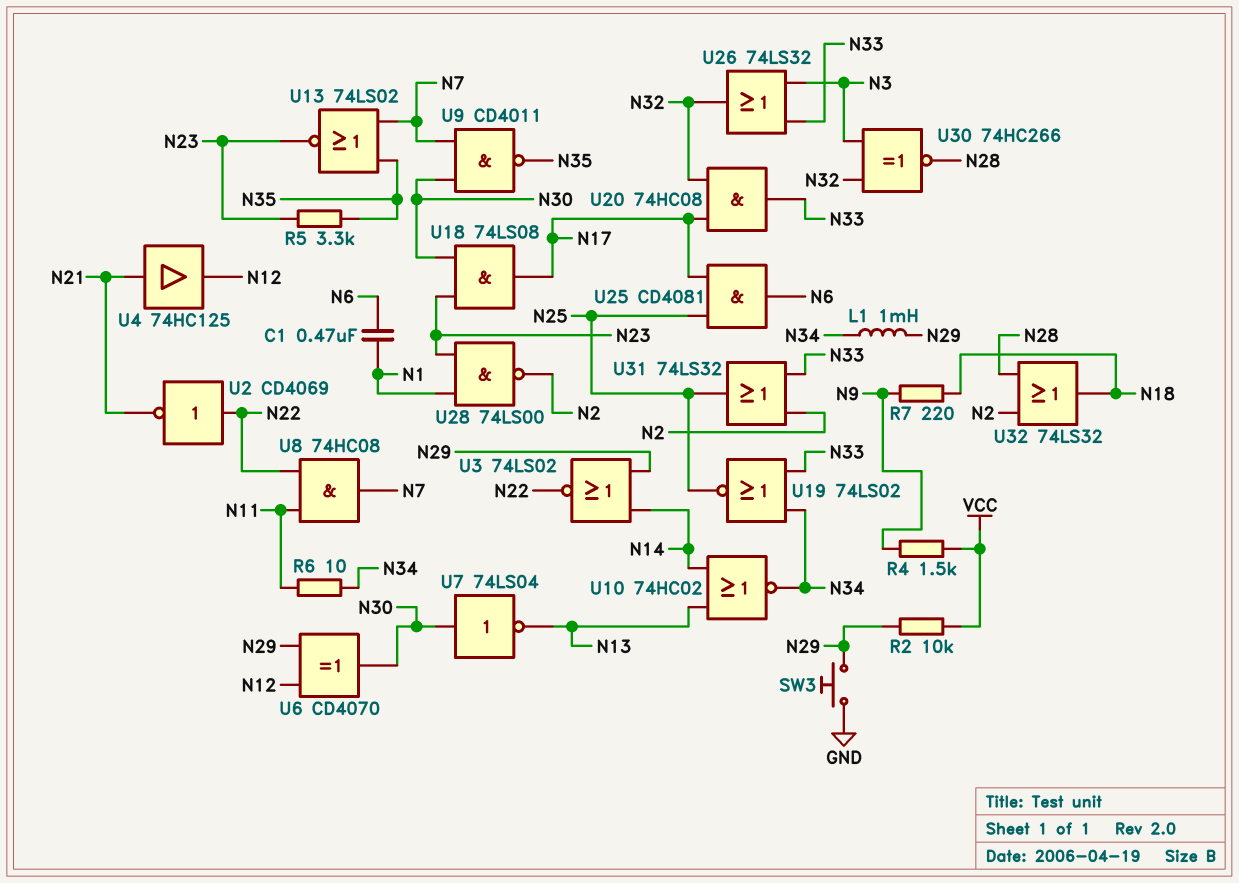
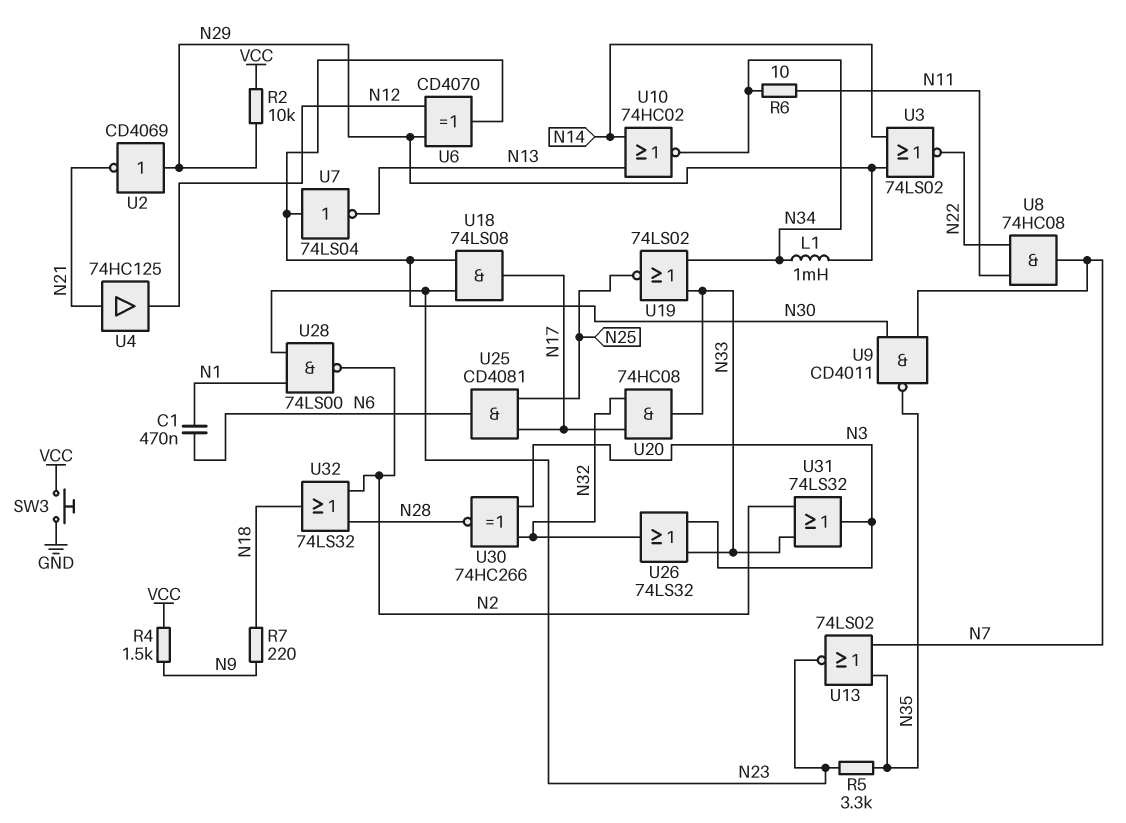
SW3: button (GND, N29) -> button (GND, VCC)
U2: NOT CD4069 (in N22, out N21) -> NOT CD4069 (in N29, out N21)
U31: OR 74LS32 (in N2, in N33, out N25) -> OR 74LS32 (in N2, in N33, out N3)

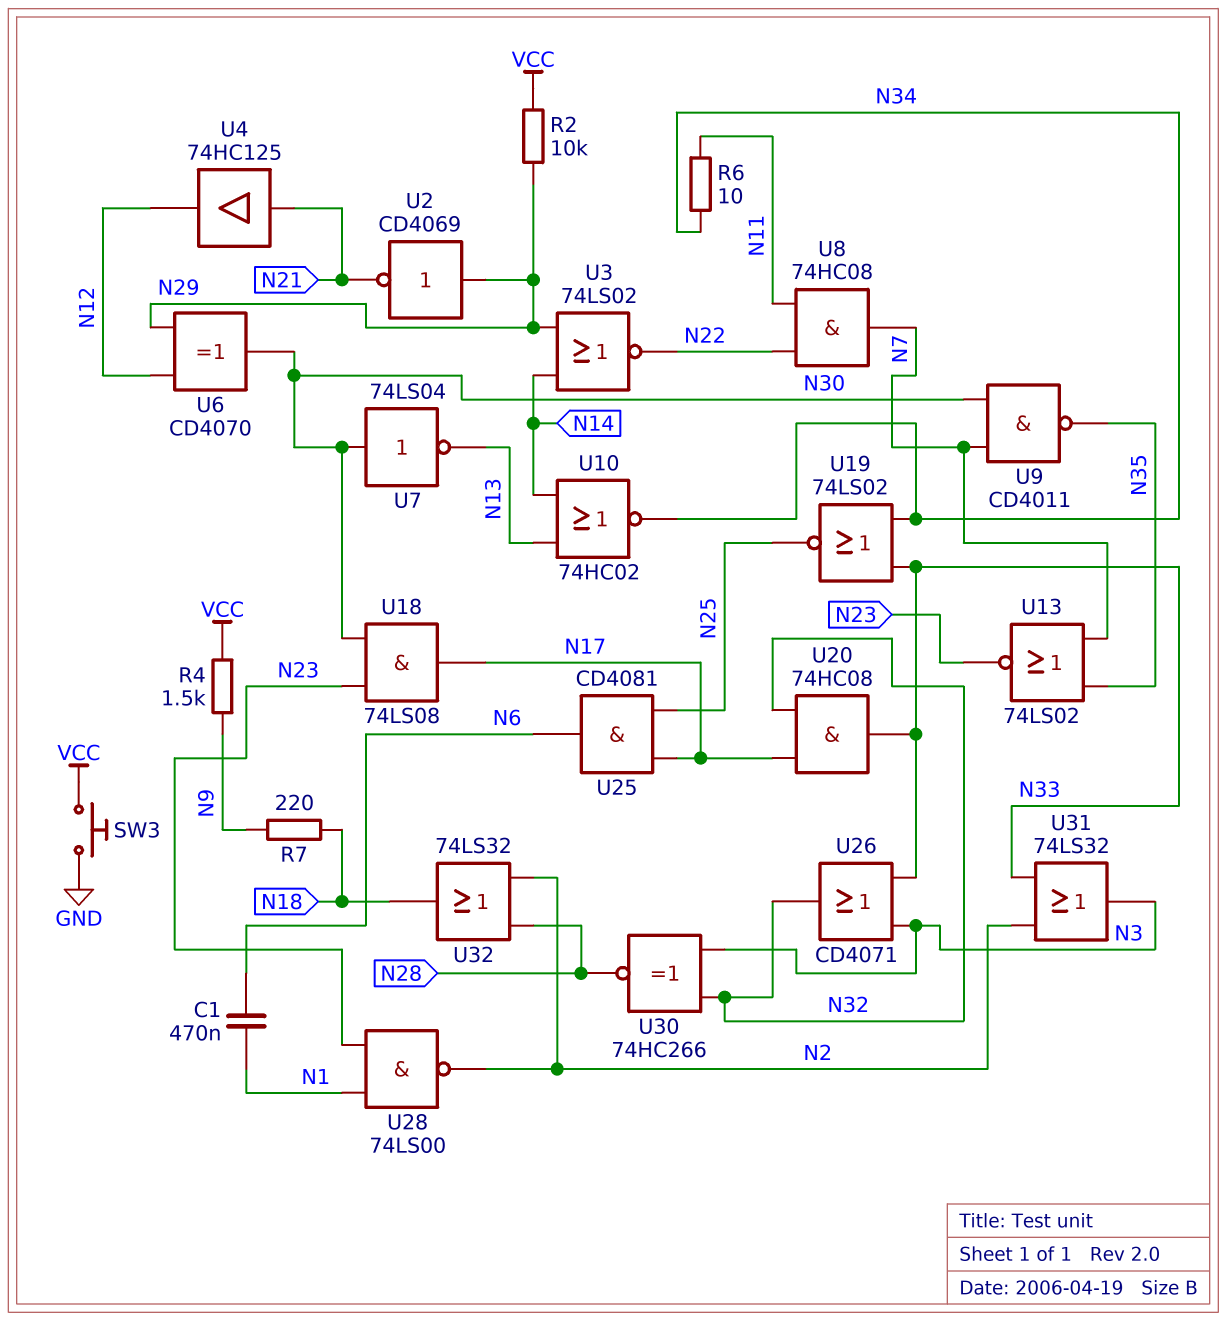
L1: 1mH (N29, N34) -> none
R5: 3.3k (N23, N35) -> none
U26: OR 74LS32 (in N3, in N33, out N32) -> OR CD4071 (in N3, in N33, out N32)

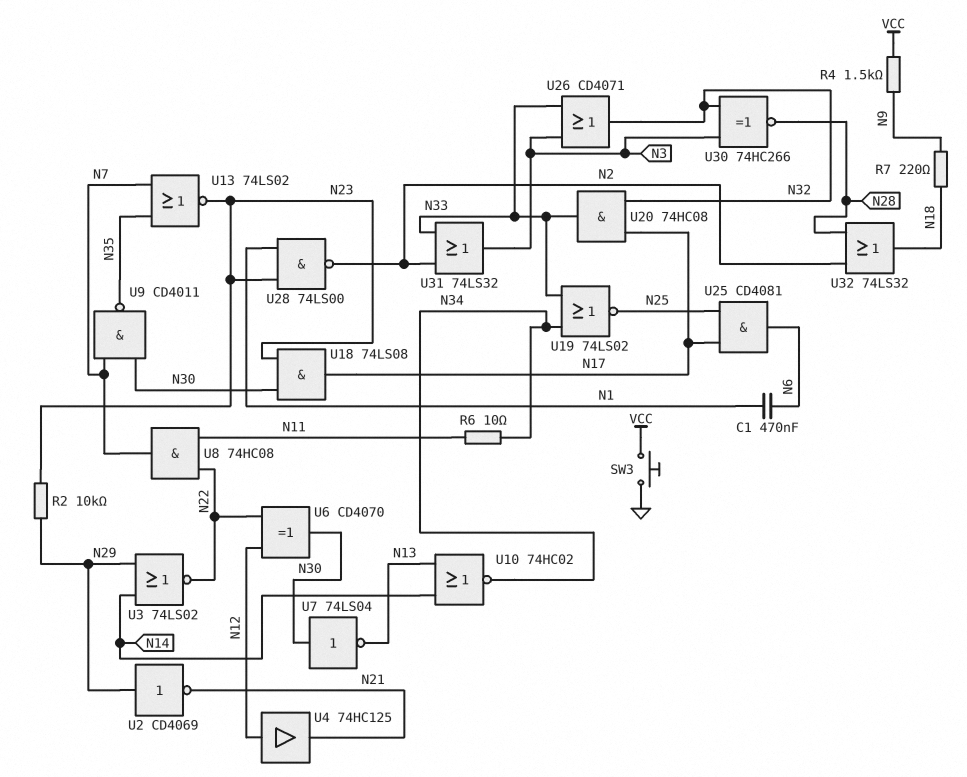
R2: 10k (N29, VCC) -> 10k (N23, N29)
U4: buffer 74HC125 (in N21, out N12) -> buffer 74HC125 (in N12, out N21)
U6: XOR CD4070 (in N12, in N29, out N30) -> XOR CD4070 (in N12, in N22, out N30)

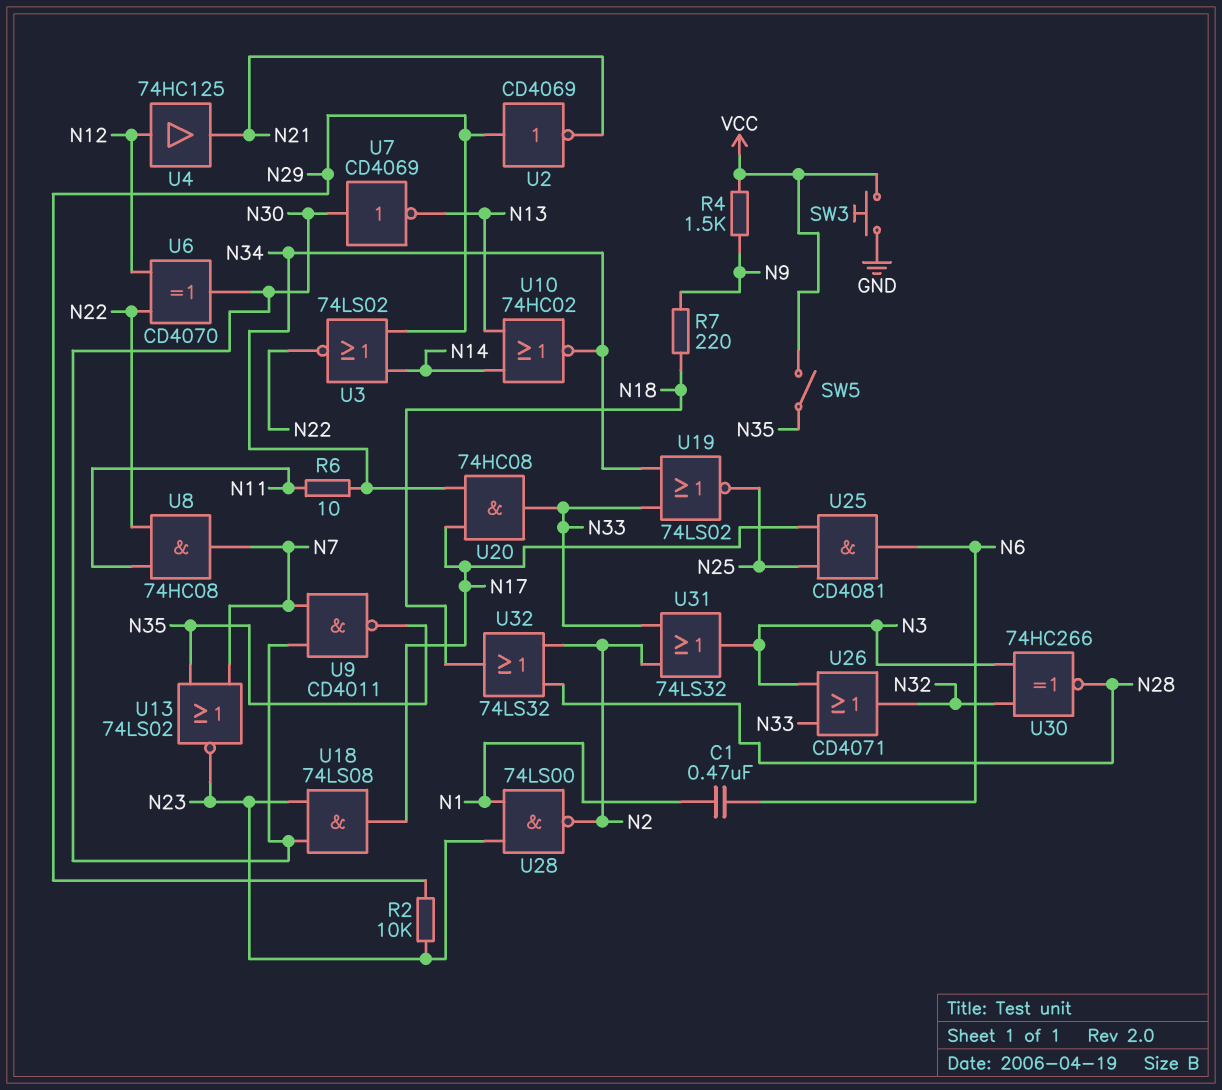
SW5: none -> switch (N35, VCC)
U7: NOT 74LS04 (in N30, out N13) -> NOT CD4069 (in N30, out N13)
U20: AND 74HC08 (in N17, in N32, out N33) -> AND 74HC08 (in N17, in N34, out N33)

